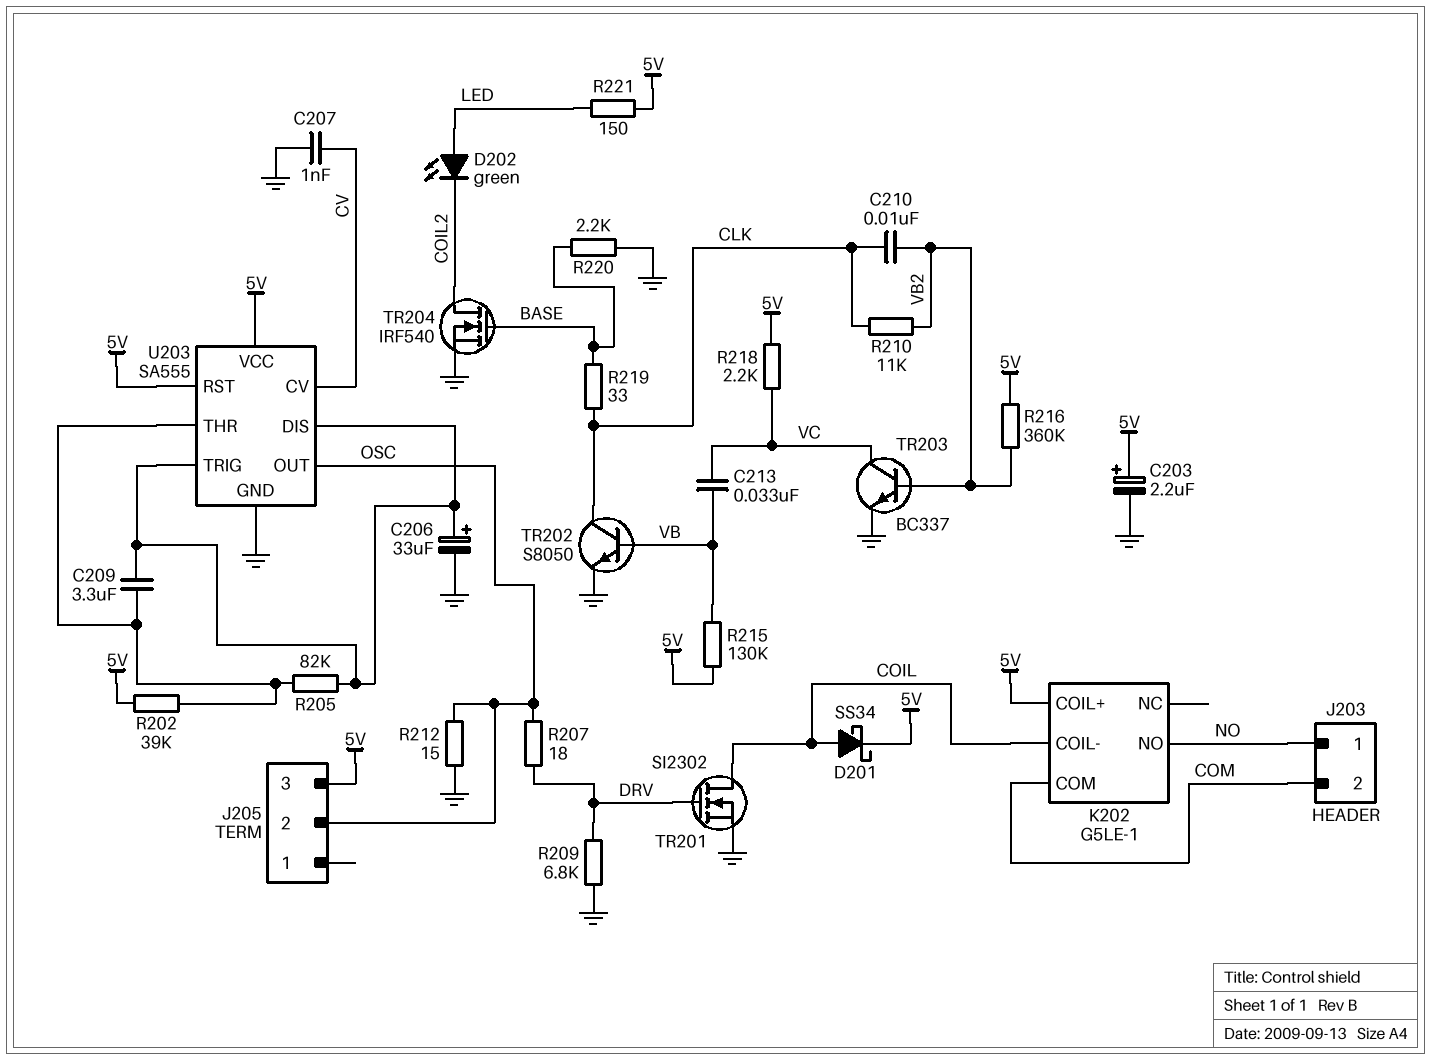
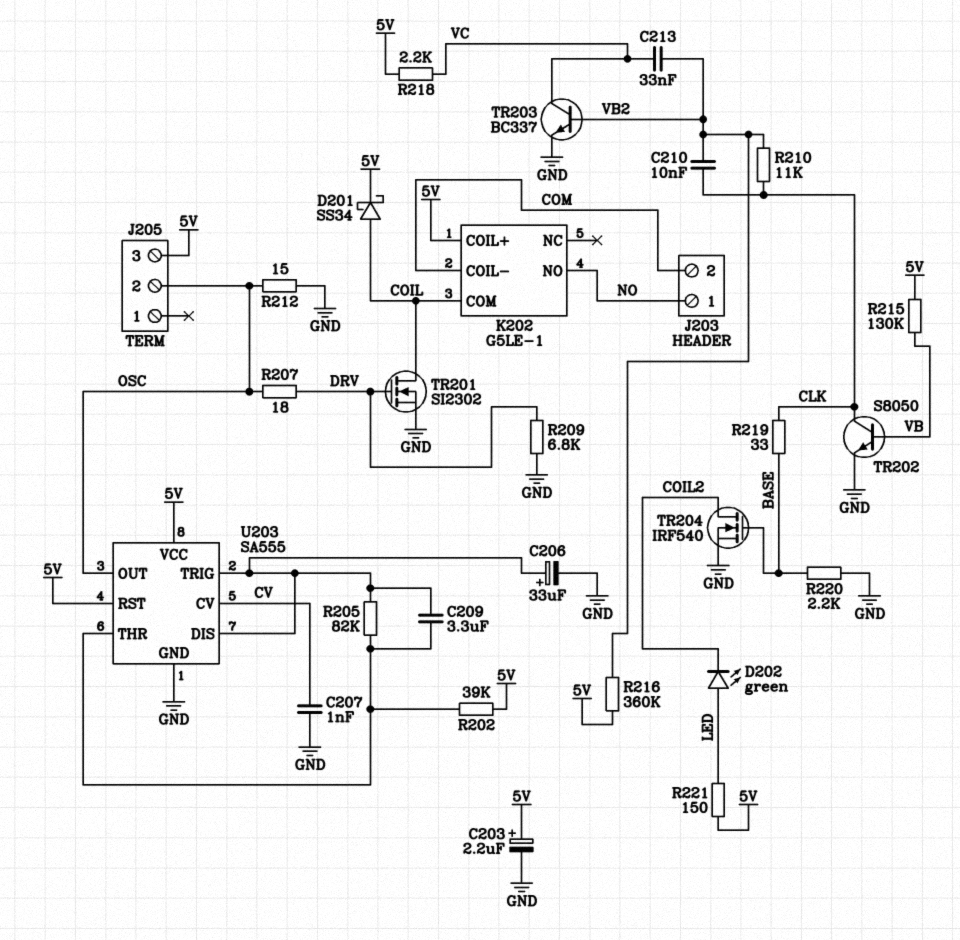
C213: 33nF (VB, VC) -> 33nF (VB2, VC)
K202 pin COIL-: COIL -> COM
K202 pin COM: COM -> COIL

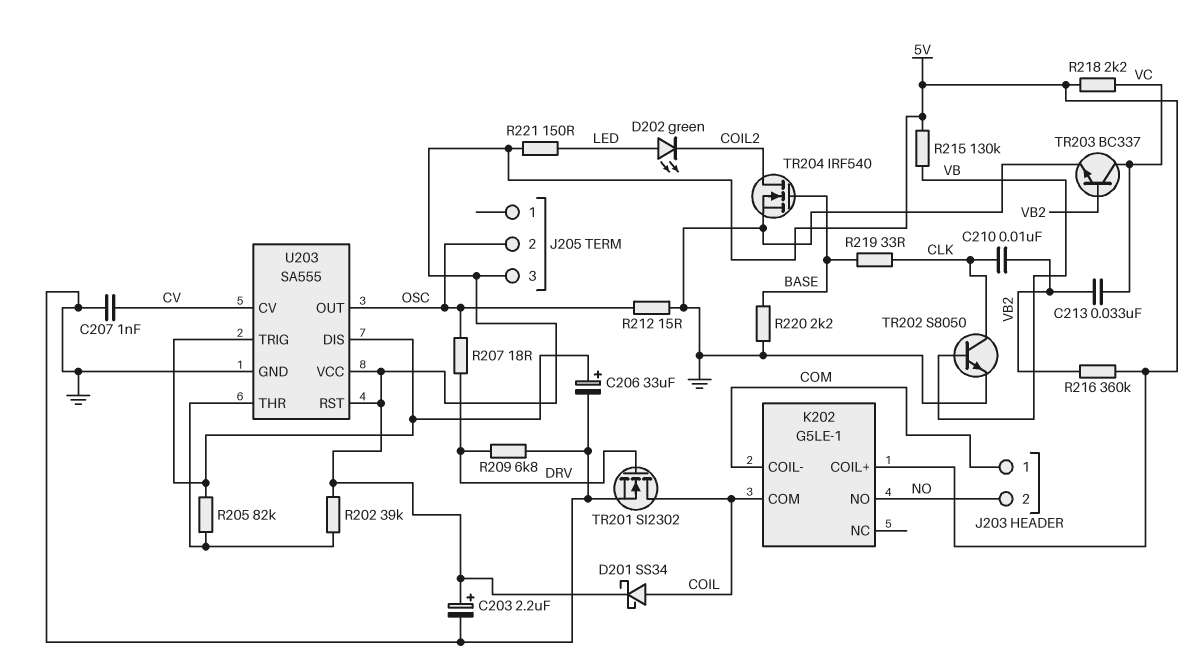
C209: 3.3uF (U203/DIS, U203/THR) -> none
J203 pin 1: NO -> COM
J203 pin 2: COM -> NO
R210: 11k (CLK, VB2) -> none

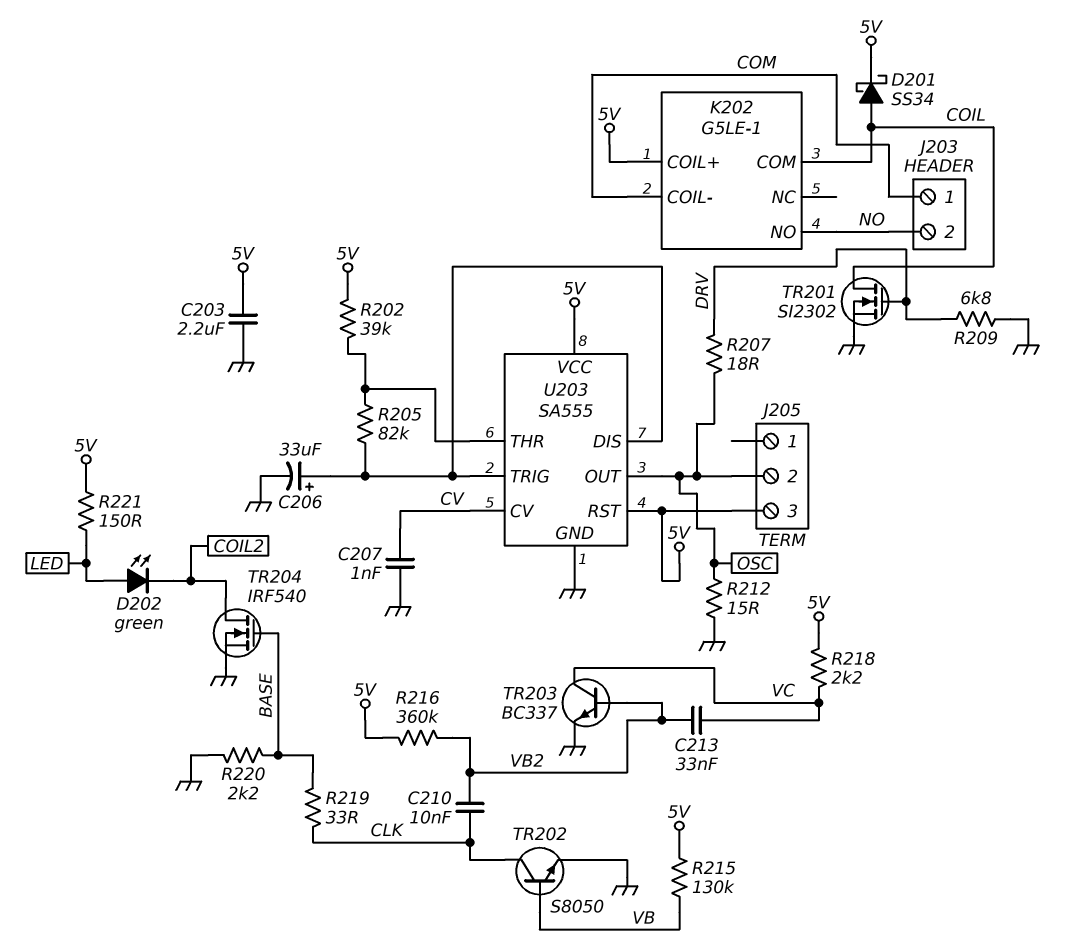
C203: 2.2uF (plus 5V, minus GND) -> 2.2uF (5V, GND)

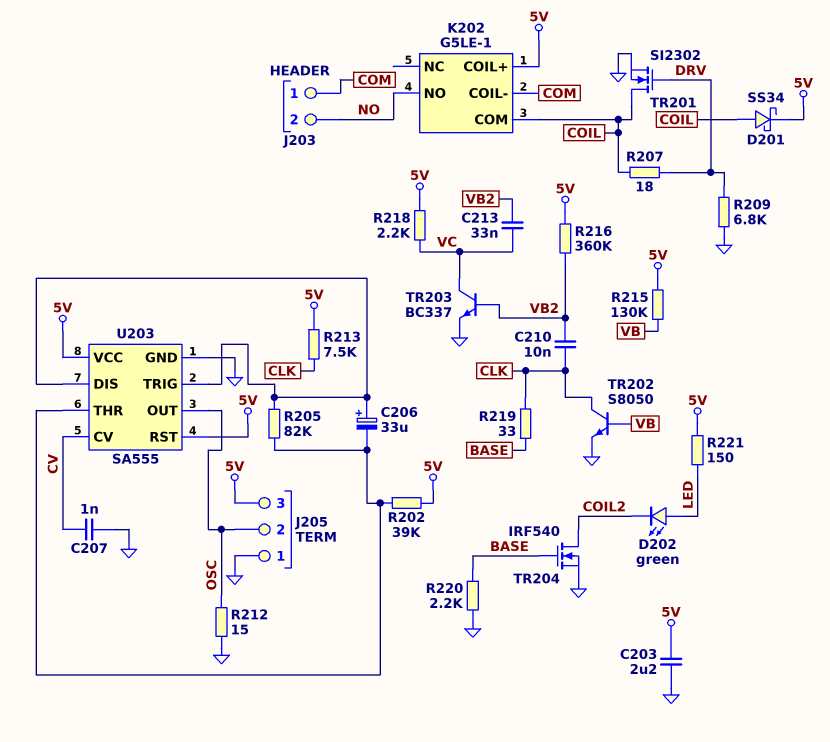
C206: 33uF (plus U203/DIS, minus GND) -> 33uF (plus U203/DIS, minus U203/THR)
J205 pin 1: none -> GND
R207: 18 (DRV, OSC) -> 18 (COIL, DRV)
R213: none -> 7.5k (5V, CLK)

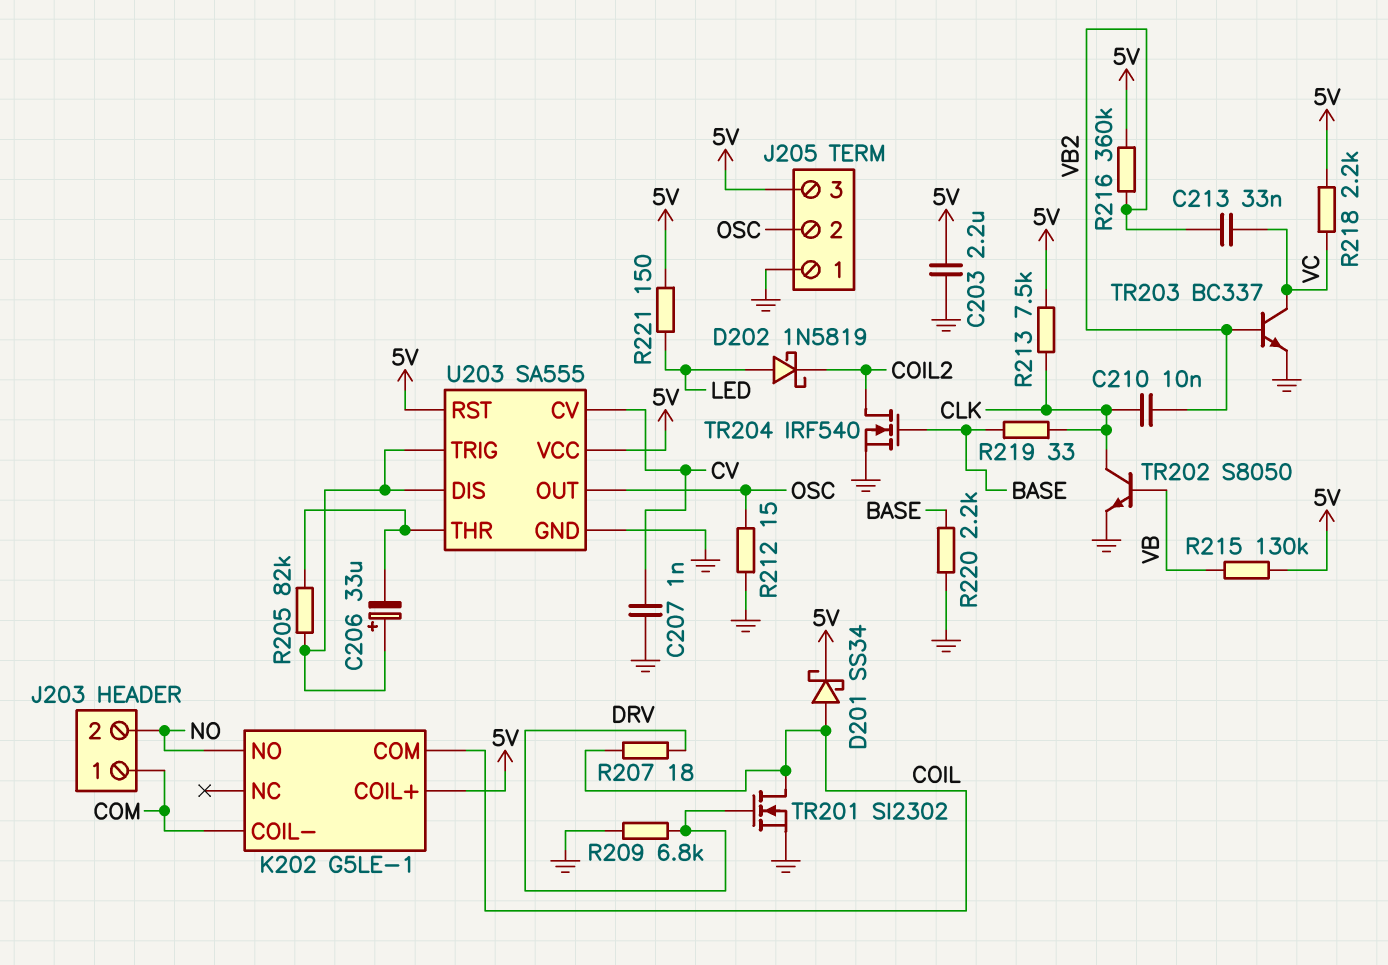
D202: LED green (A LED, K COIL2) -> schottky 1N5819 (A LED, K COIL2)
R202: 39k (5V, U203/THR) -> none

